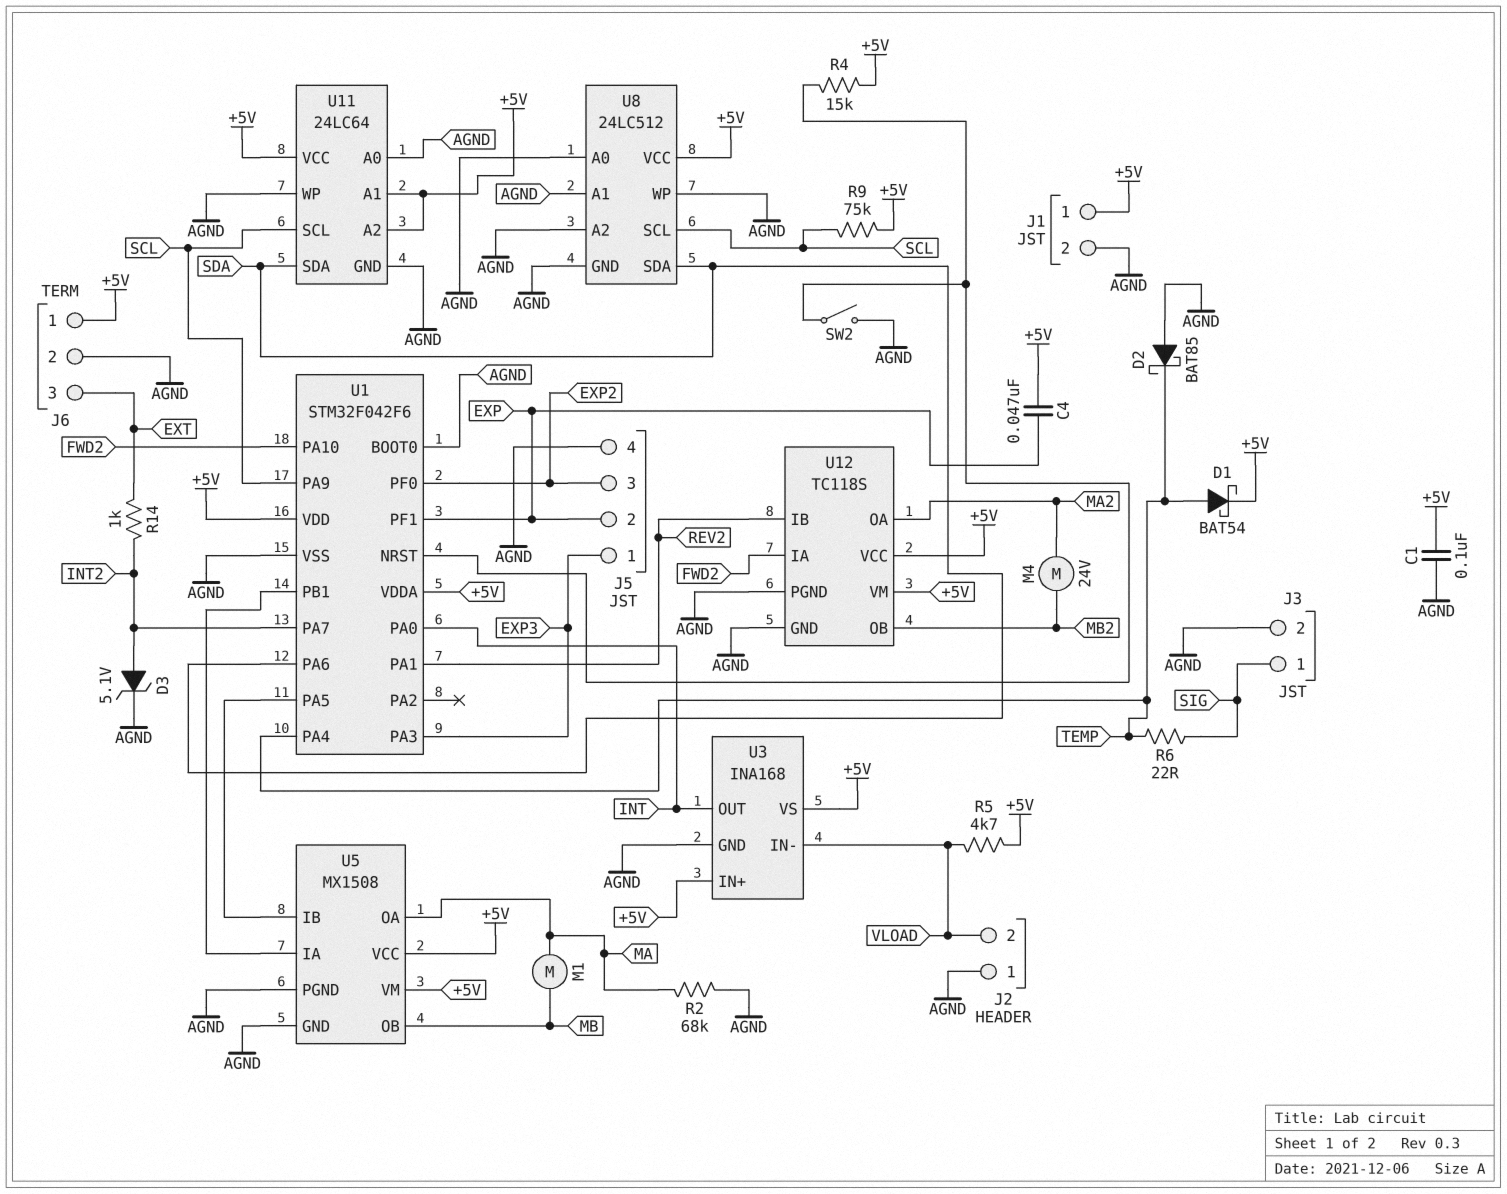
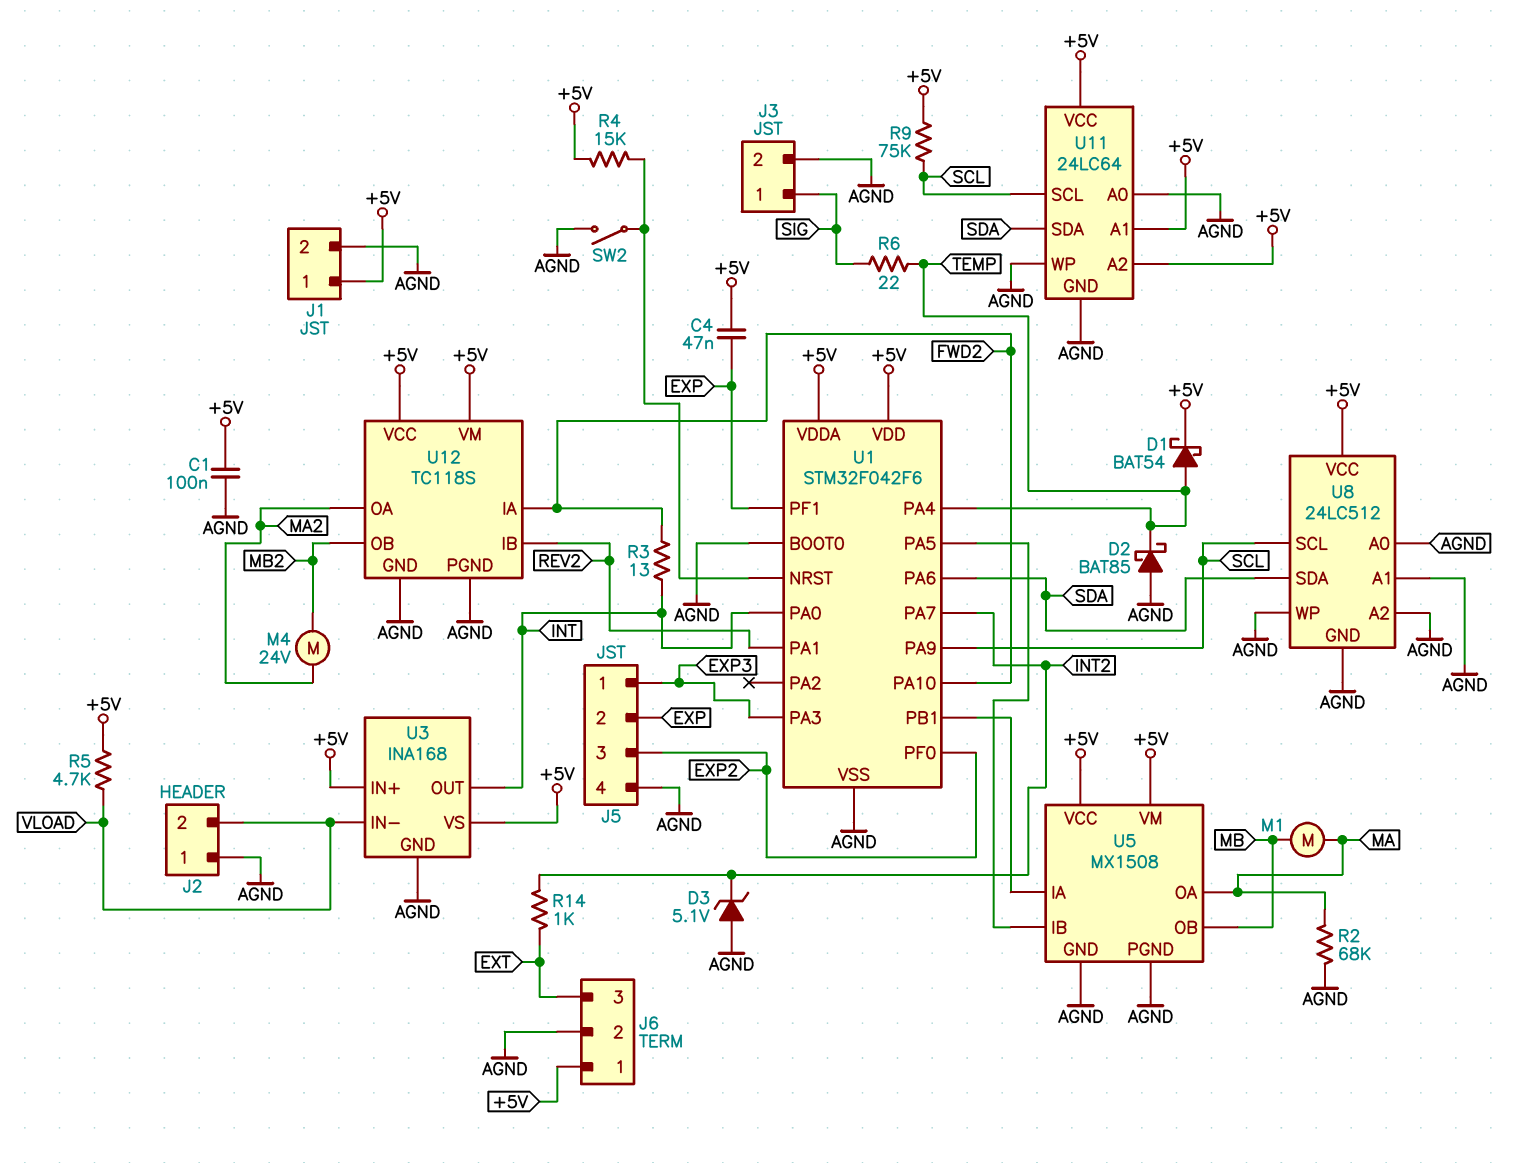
D3: zener 5.1V (A INT2, K AGND) -> zener 5.1V (A AGND, K INT2)
R3: none -> 13 (FWD2, INT)

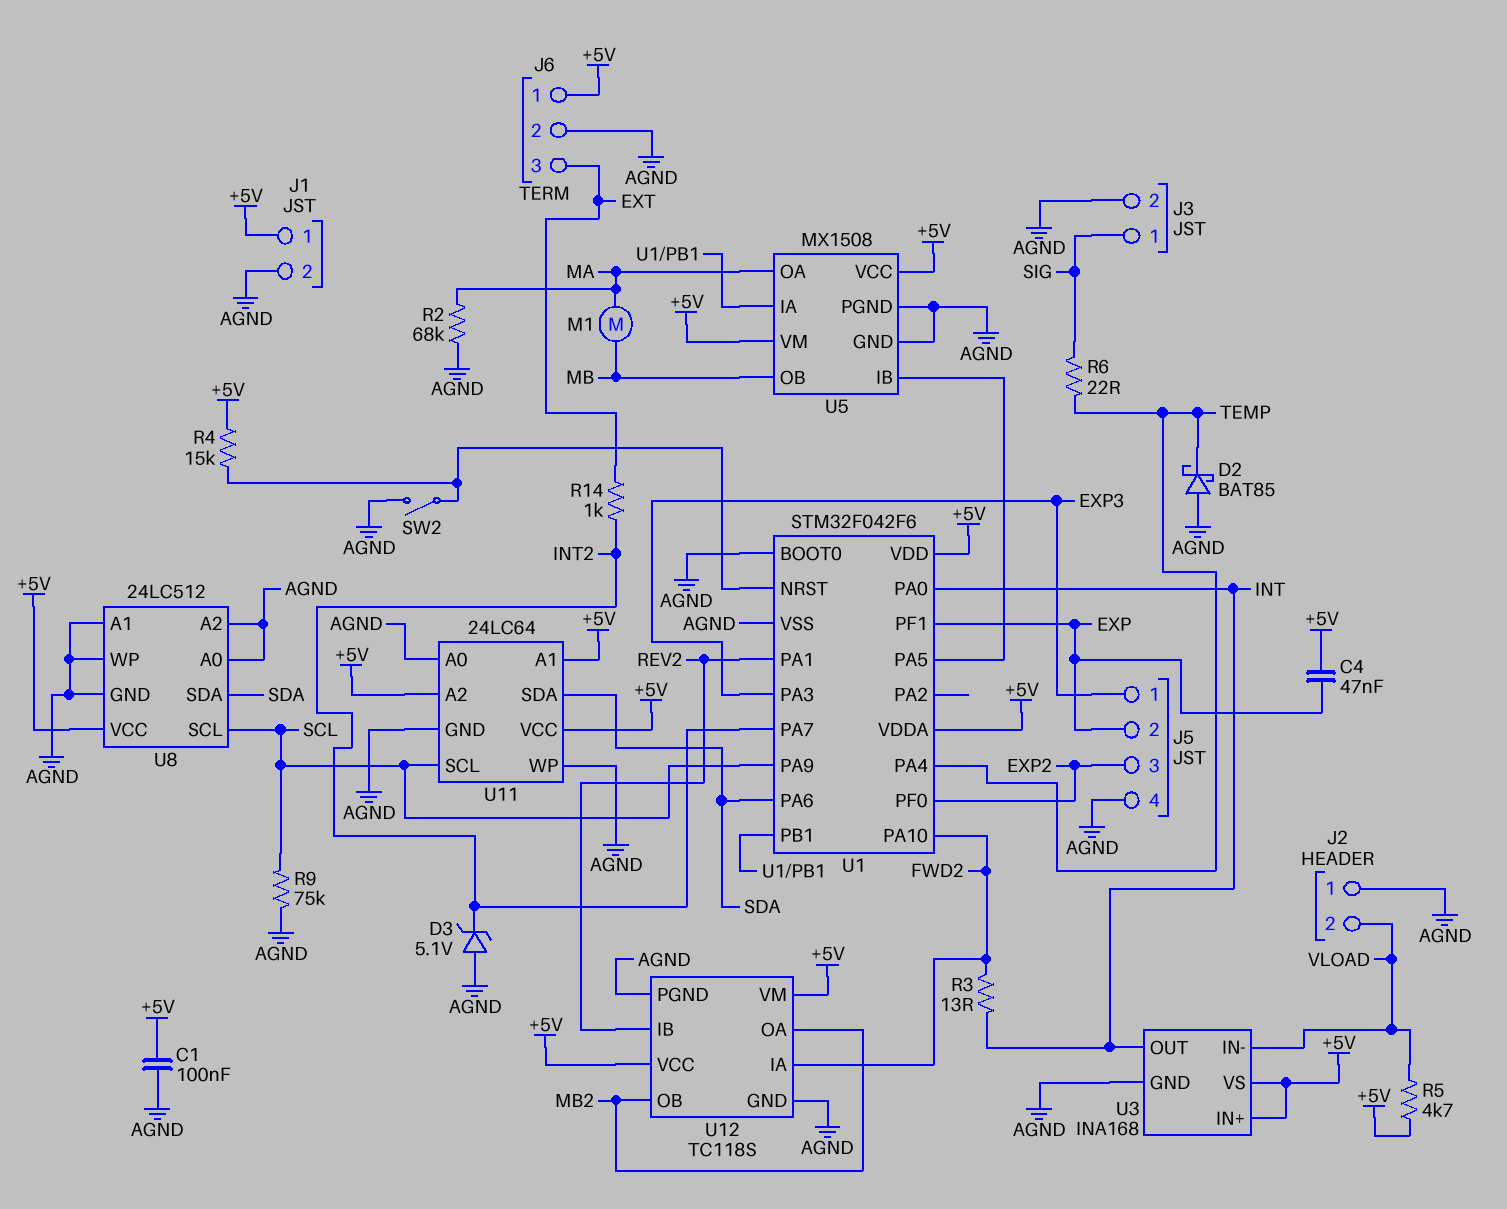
D1: schottky BAT54 (A TEMP, K +5V) -> none
M4: motor 24V (MA2, MB2) -> none
R9: 75k (+5V, SCL) -> 75k (AGND, SCL)
U12 pin OA: MA2 -> MB2

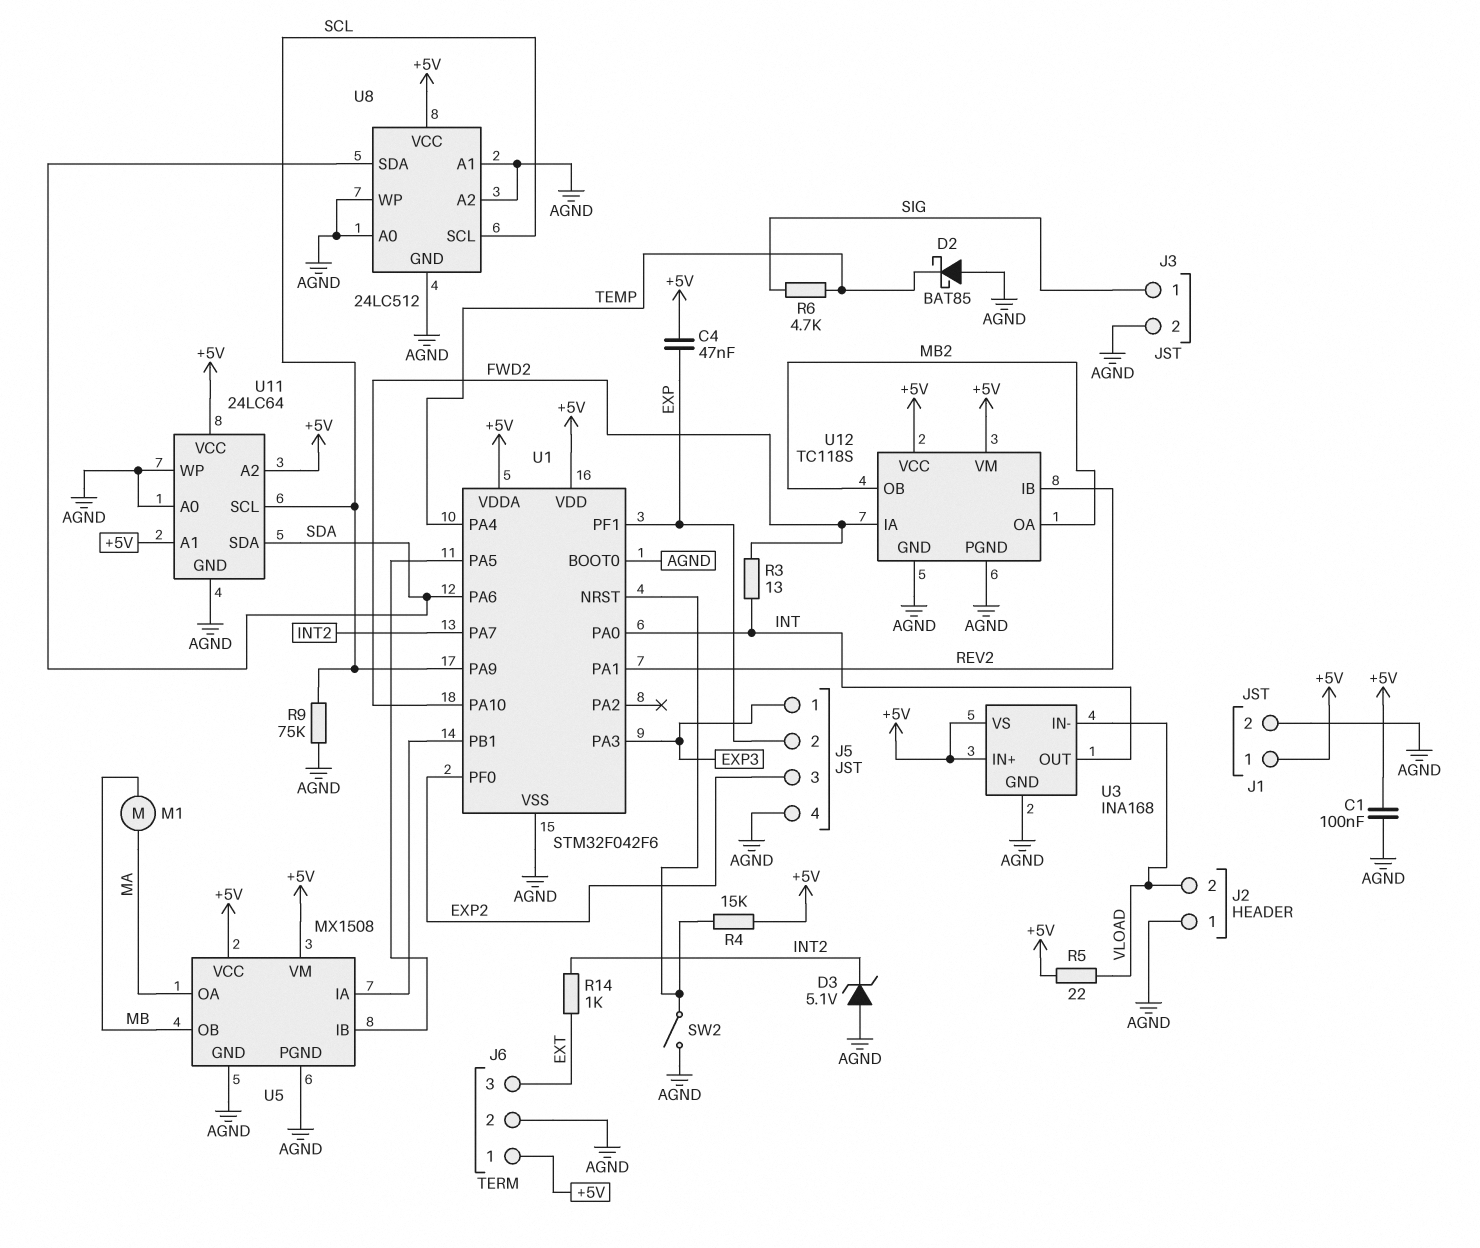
R2: 68k (AGND, MA) -> none
R5: 4.7k (+5V, VLOAD) -> 22 (+5V, VLOAD)
R6: 22 (SIG, TEMP) -> 4.7k (SIG, TEMP)

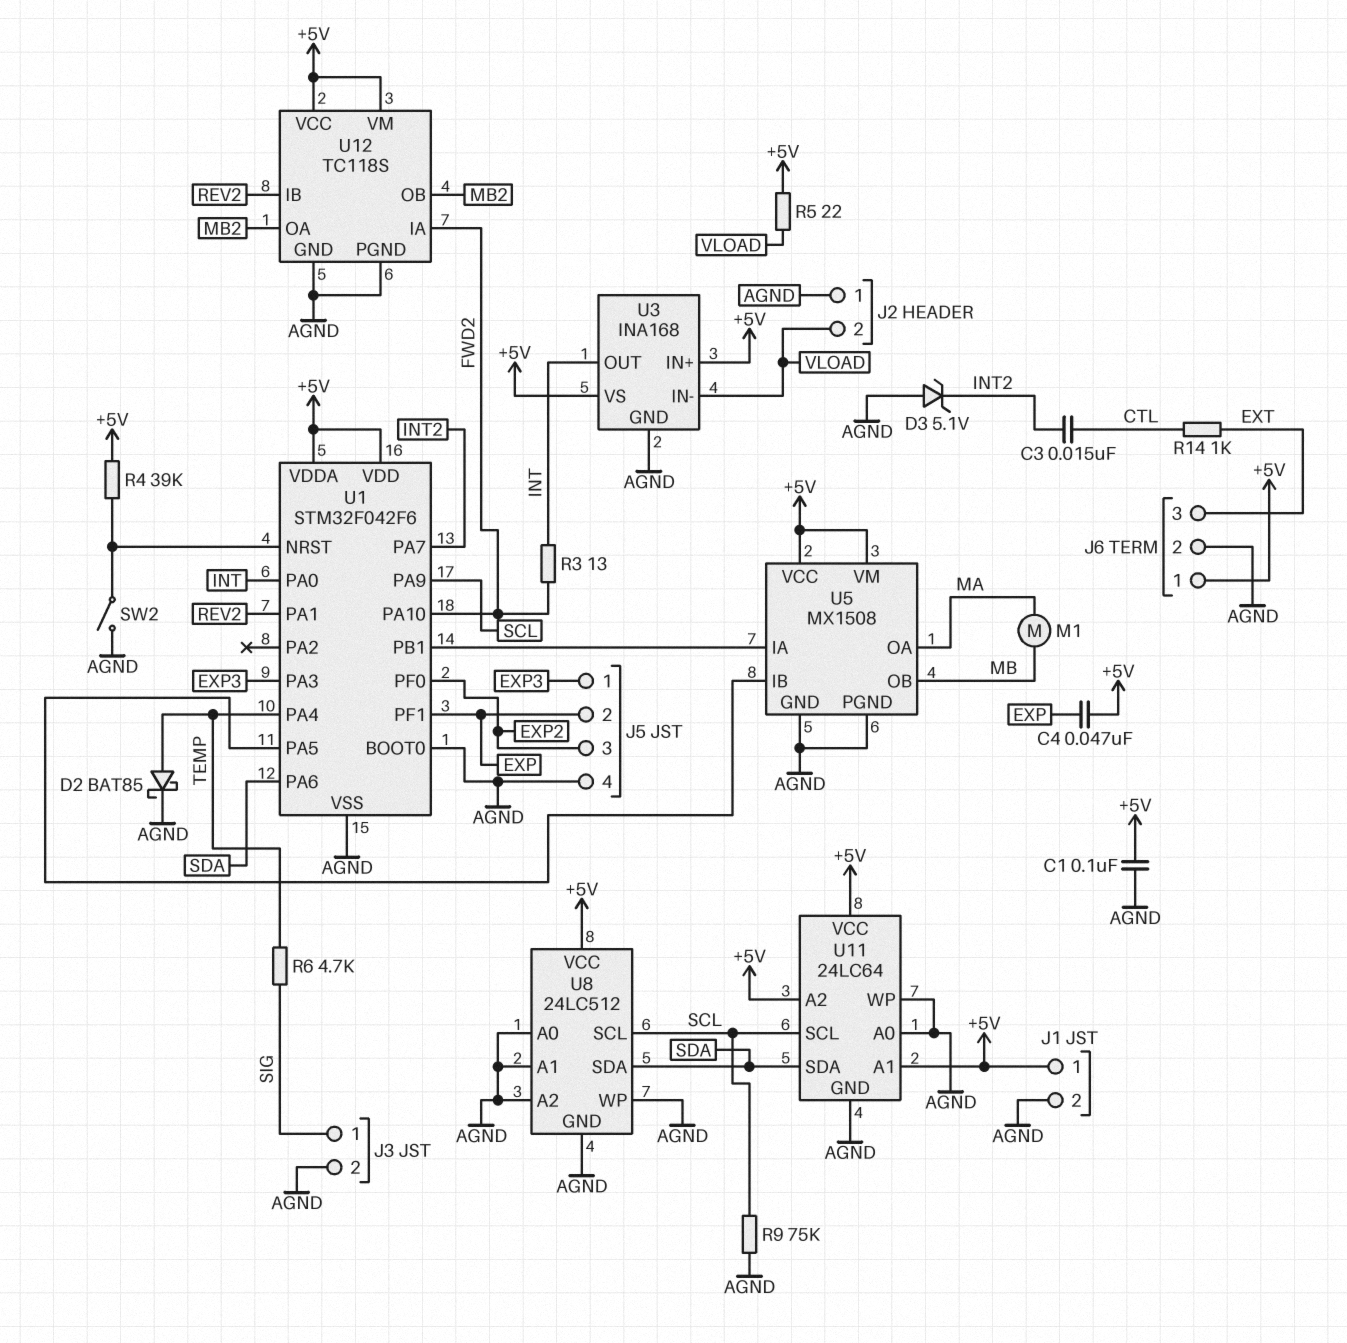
C3: none -> 15nF (CTL, INT2)
D2: schottky BAT85 (A AGND, K TEMP) -> schottky BAT85 (A TEMP, K AGND)
R4: 15k (+5V, U1/NRST) -> 39k (+5V, U1/NRST)
R14: 1k (EXT, INT2) -> 1k (CTL, EXT)

